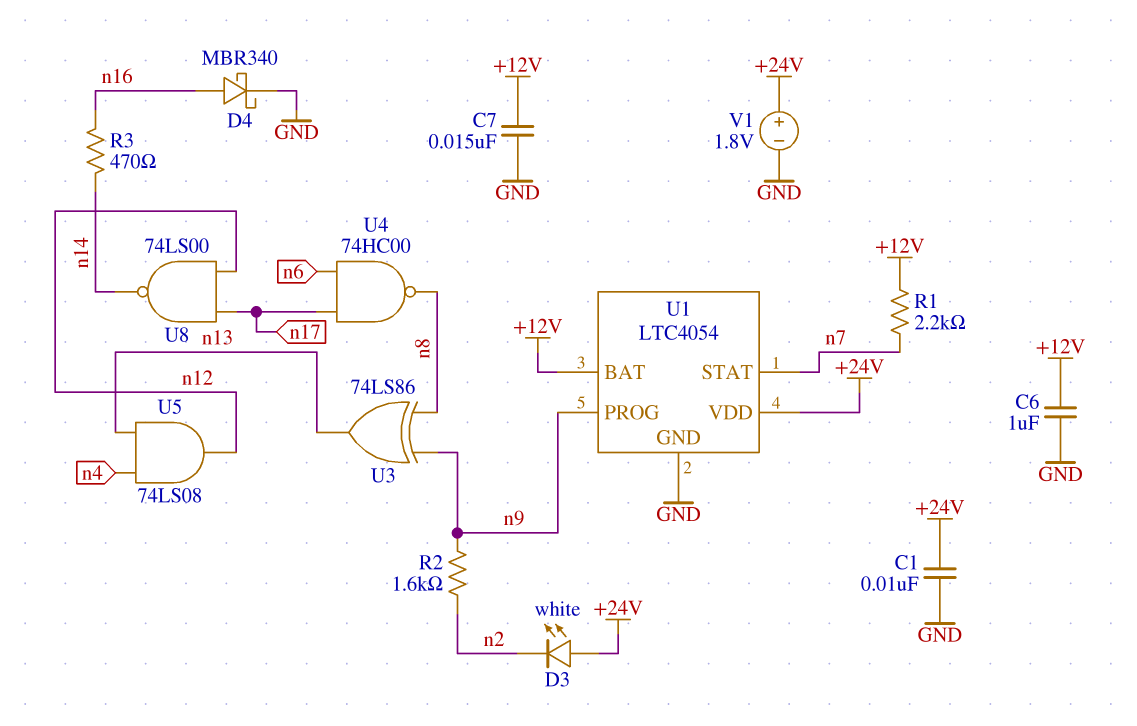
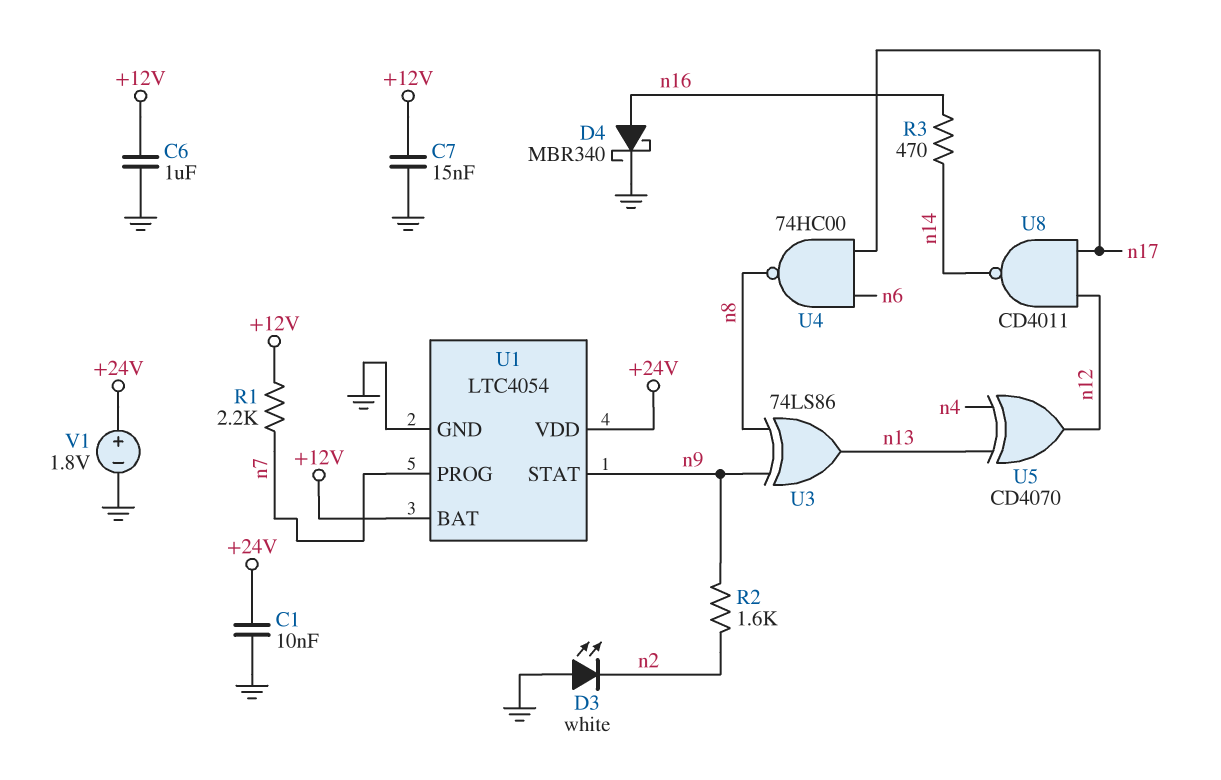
D3: LED white (A +24V, K n2) -> LED white (A GND, K n2)
U1 pin PROG: n9 -> n7
U1 pin STAT: n7 -> n9
U5: AND 74LS08 (in n4, in n13, out n12) -> XOR CD4070 (in n4, in n13, out n12)
U8: NAND 74LS00 (in n12, in n17, out n14) -> NAND CD4011 (in n12, in n17, out n14)

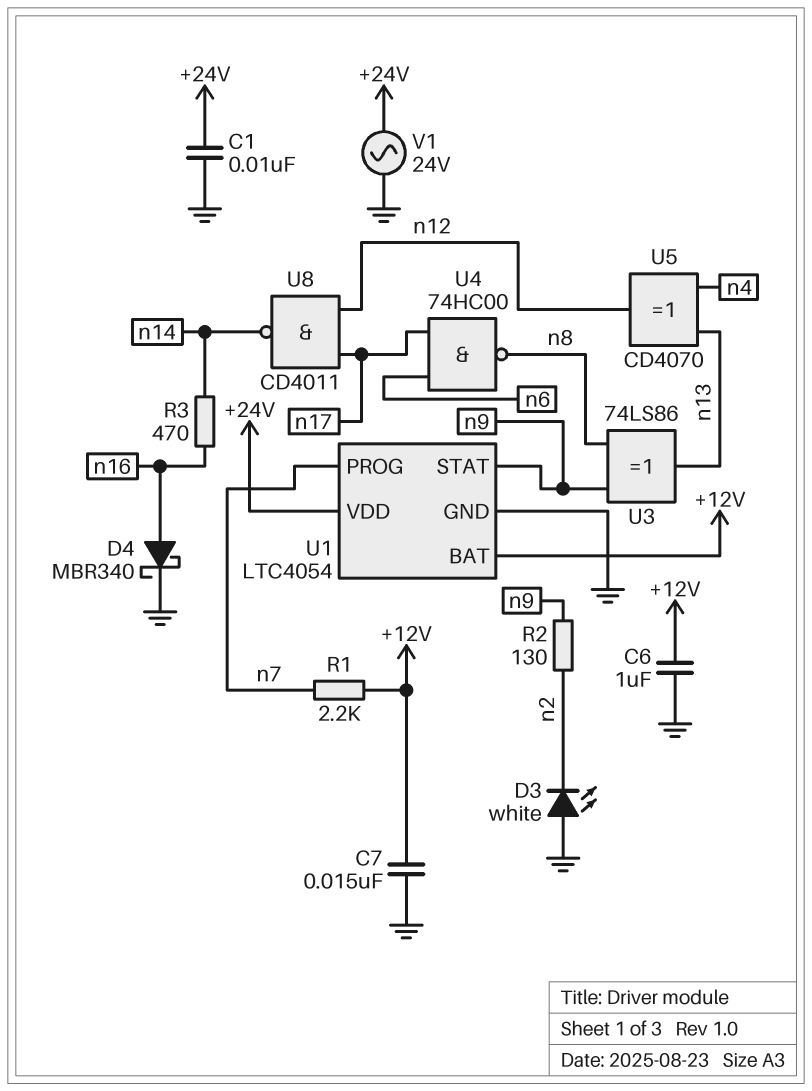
R2: 1.6k (n2, n9) -> 130 (n2, n9)
V1: 1.8V (plus +24V, minus GND) -> AC 24V (+24V, GND)

